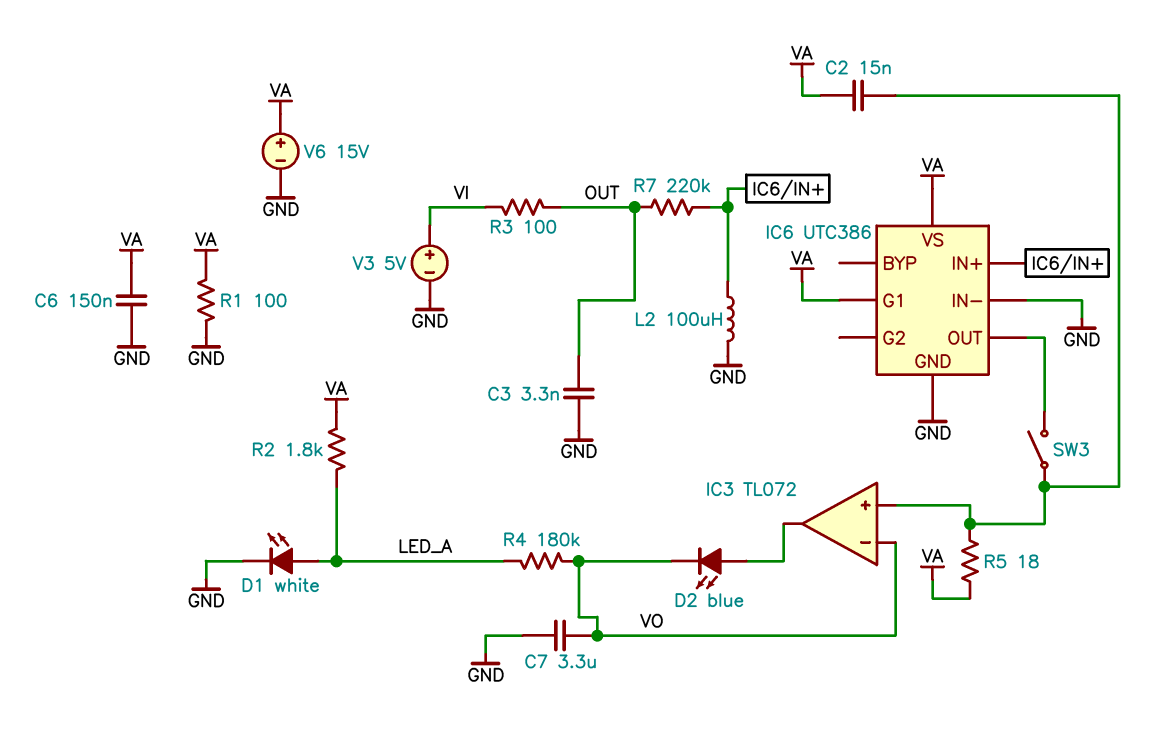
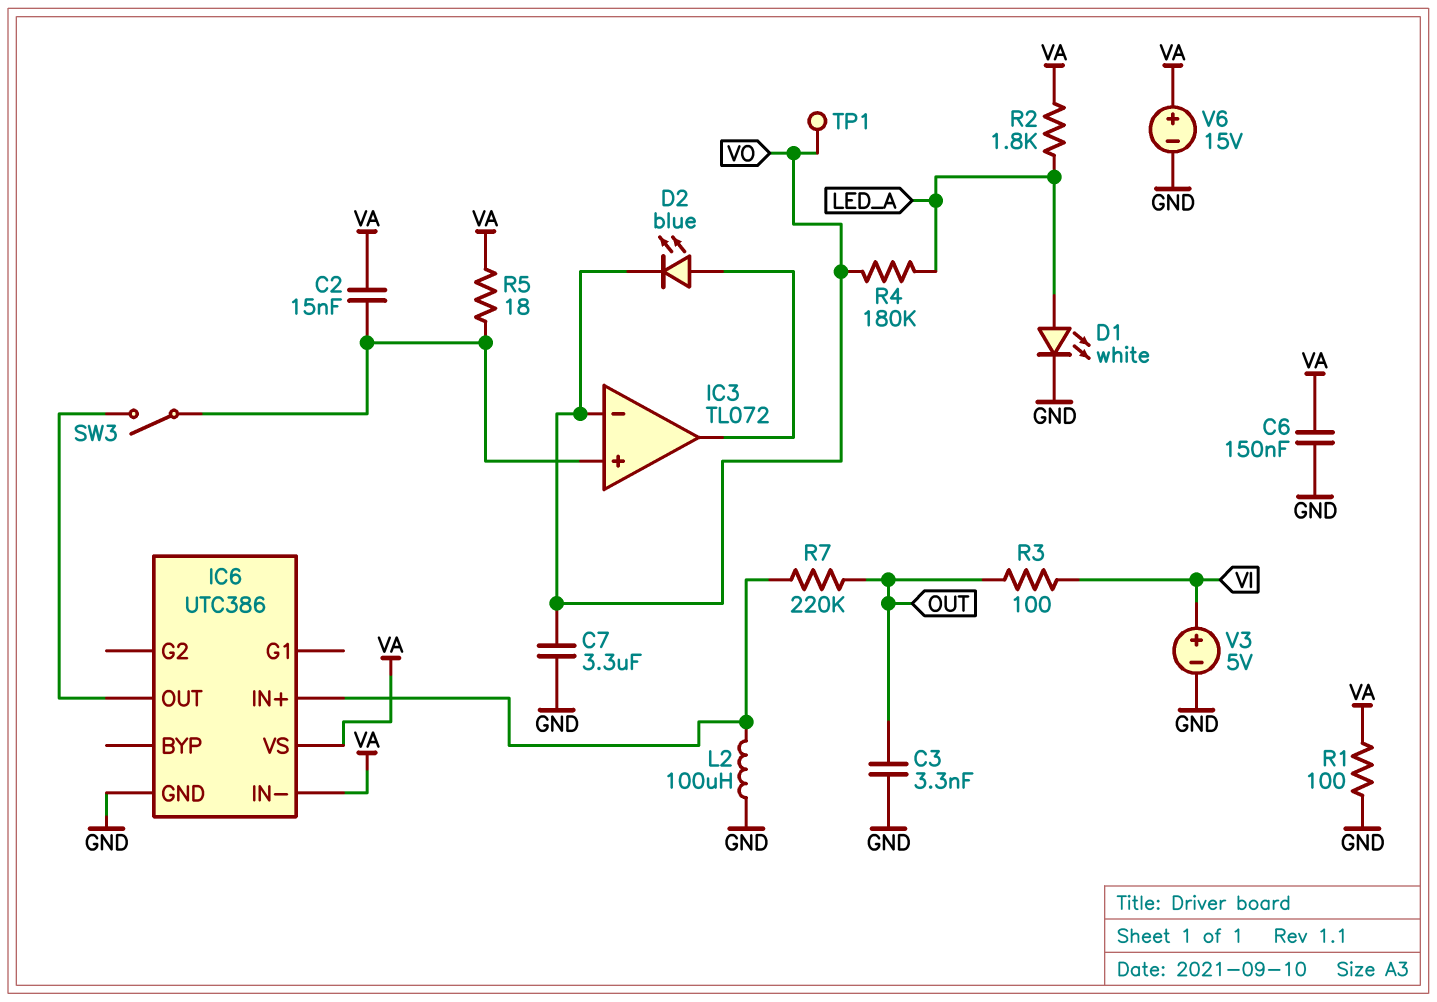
IC6 pin G1: VA -> none
IC6 pin IN-: GND -> VA
TP1: none -> test point (VO)

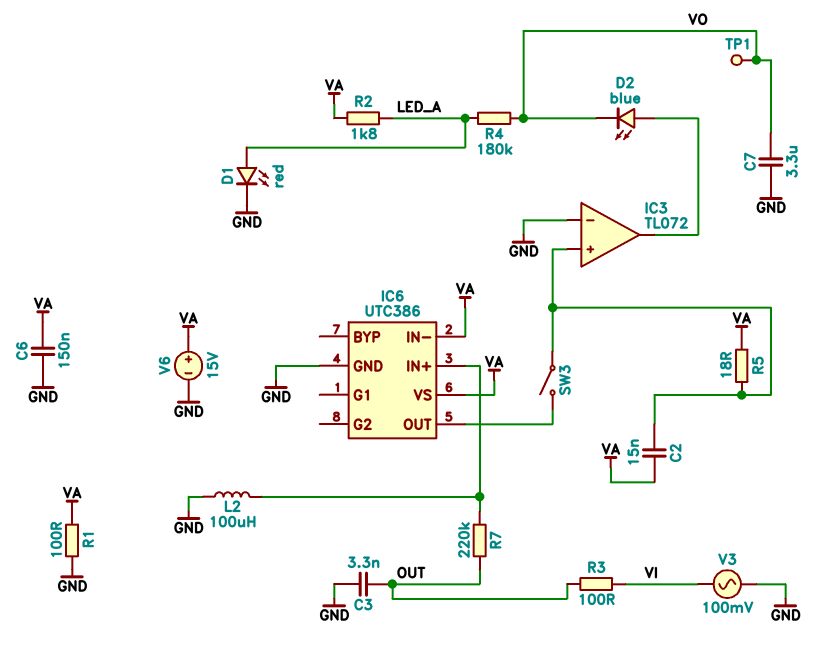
D1: LED white (A LED_A, K GND) -> LED red (A LED_A, K GND)
IC3 pin in-: VO -> GND
V3: 5V (plus VI, minus GND) -> AC 100mV (GND, VI)

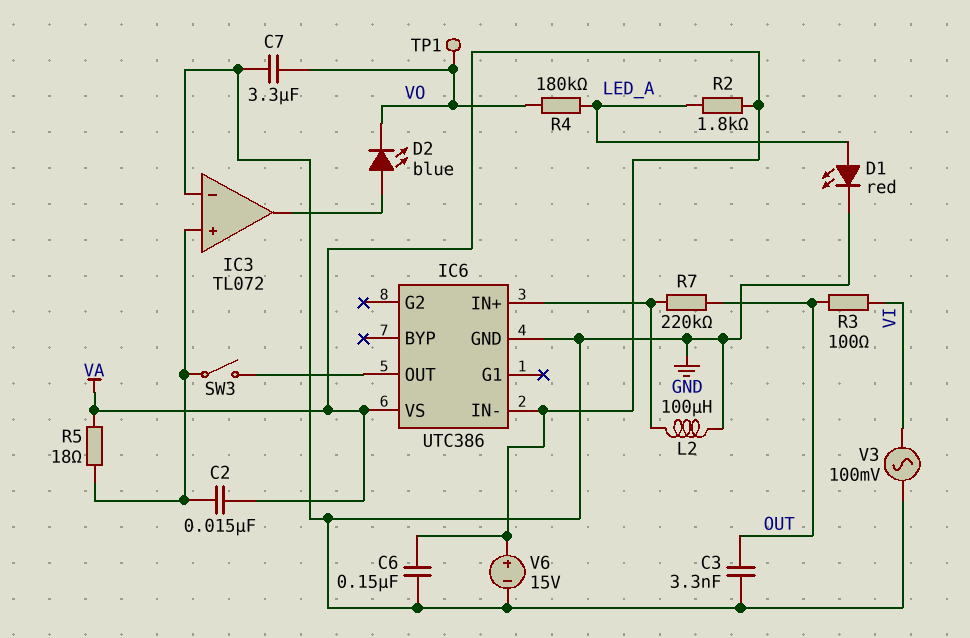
R1: 100 (GND, VA) -> none

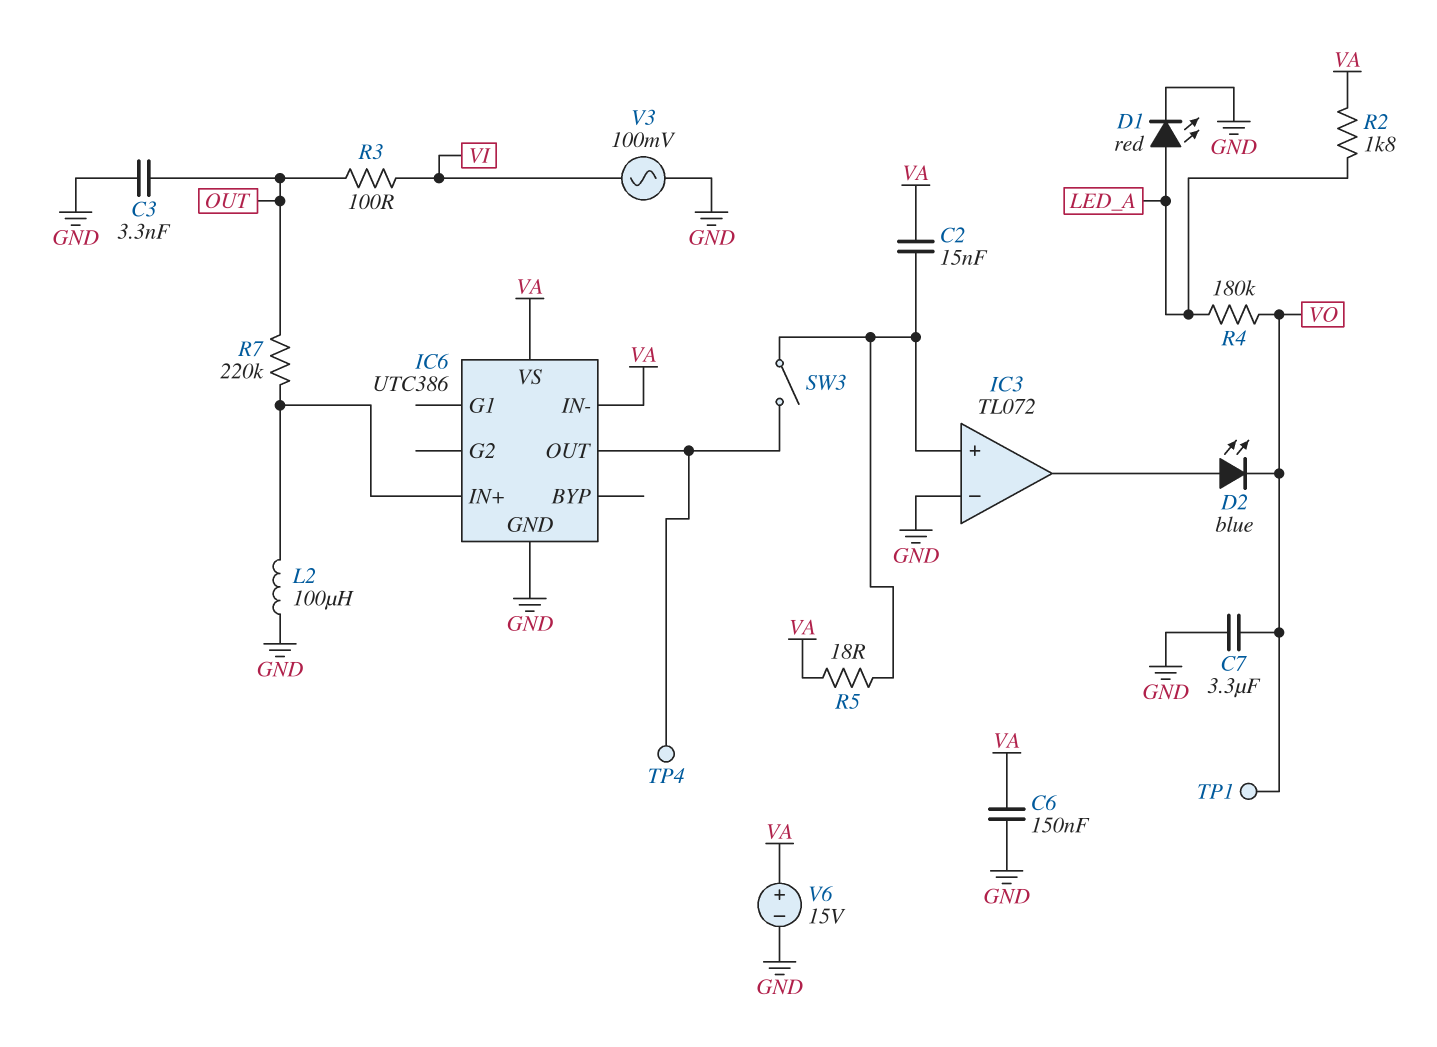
TP4: none -> test point (IC6/OUT)

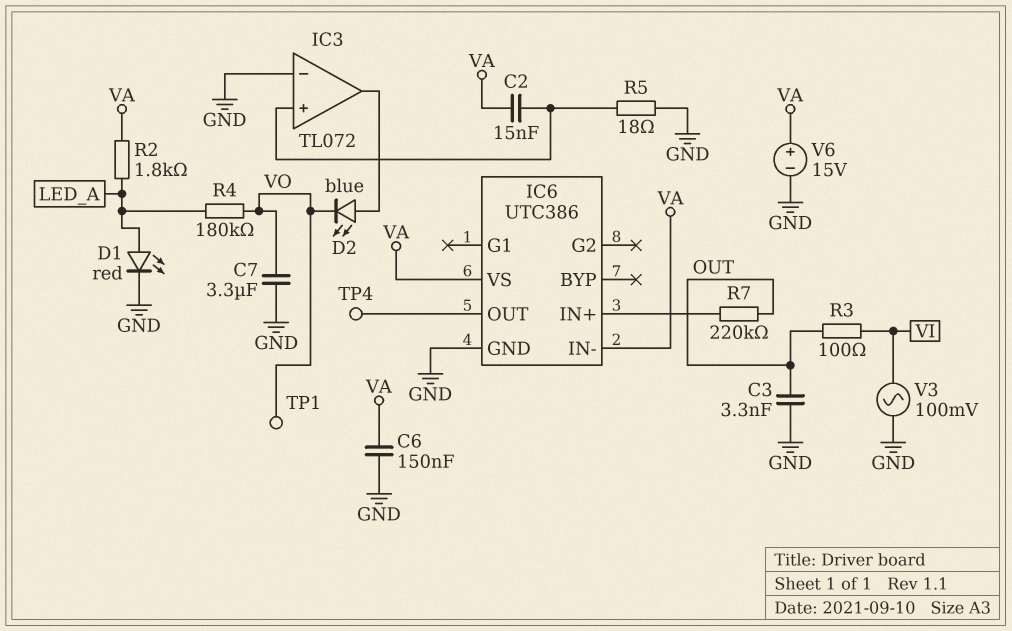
L2: 100uH (GND, IC6/IN+) -> none
R5: 18 (IC3/in+, VA) -> 18 (GND, IC3/in+)
SW3: switch (IC3/in+, IC6/OUT) -> none

